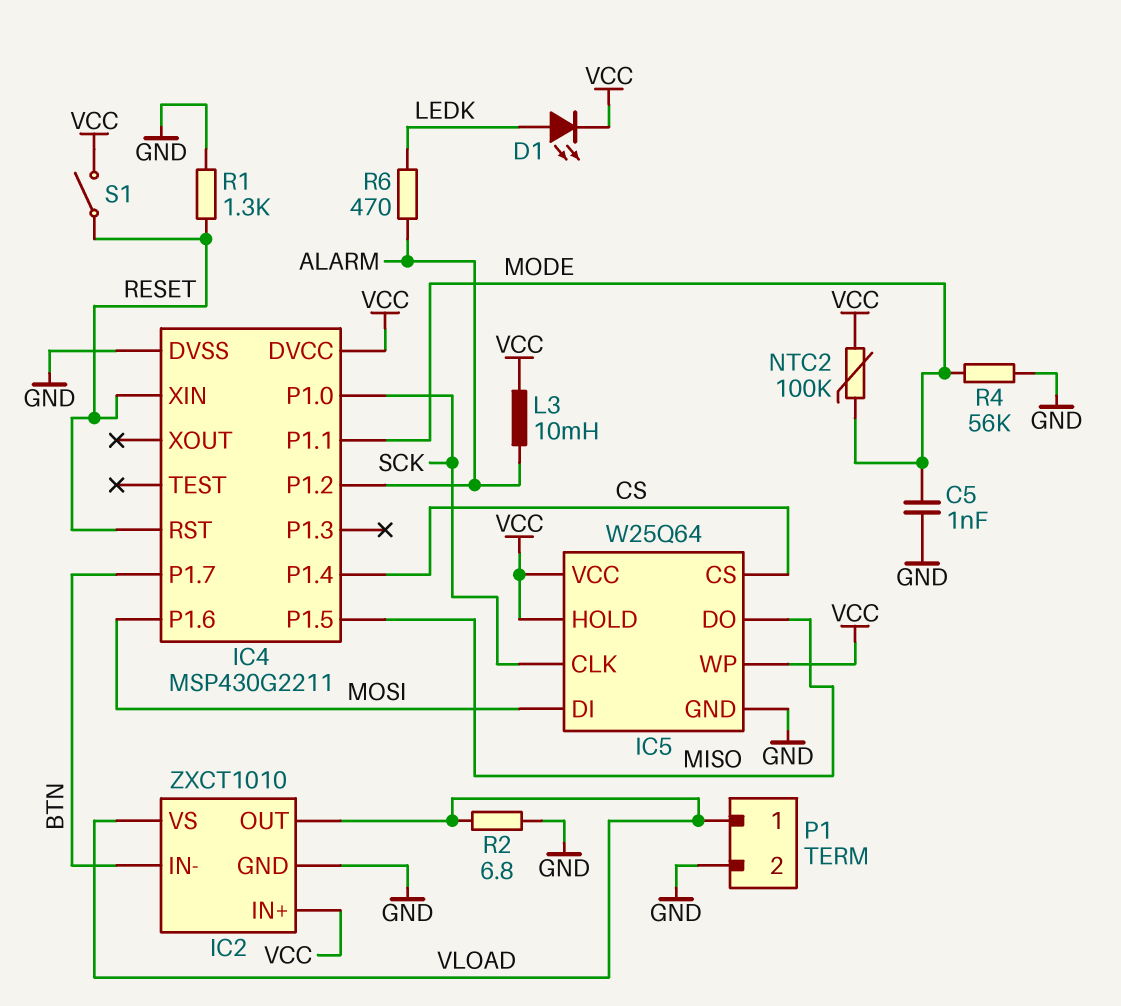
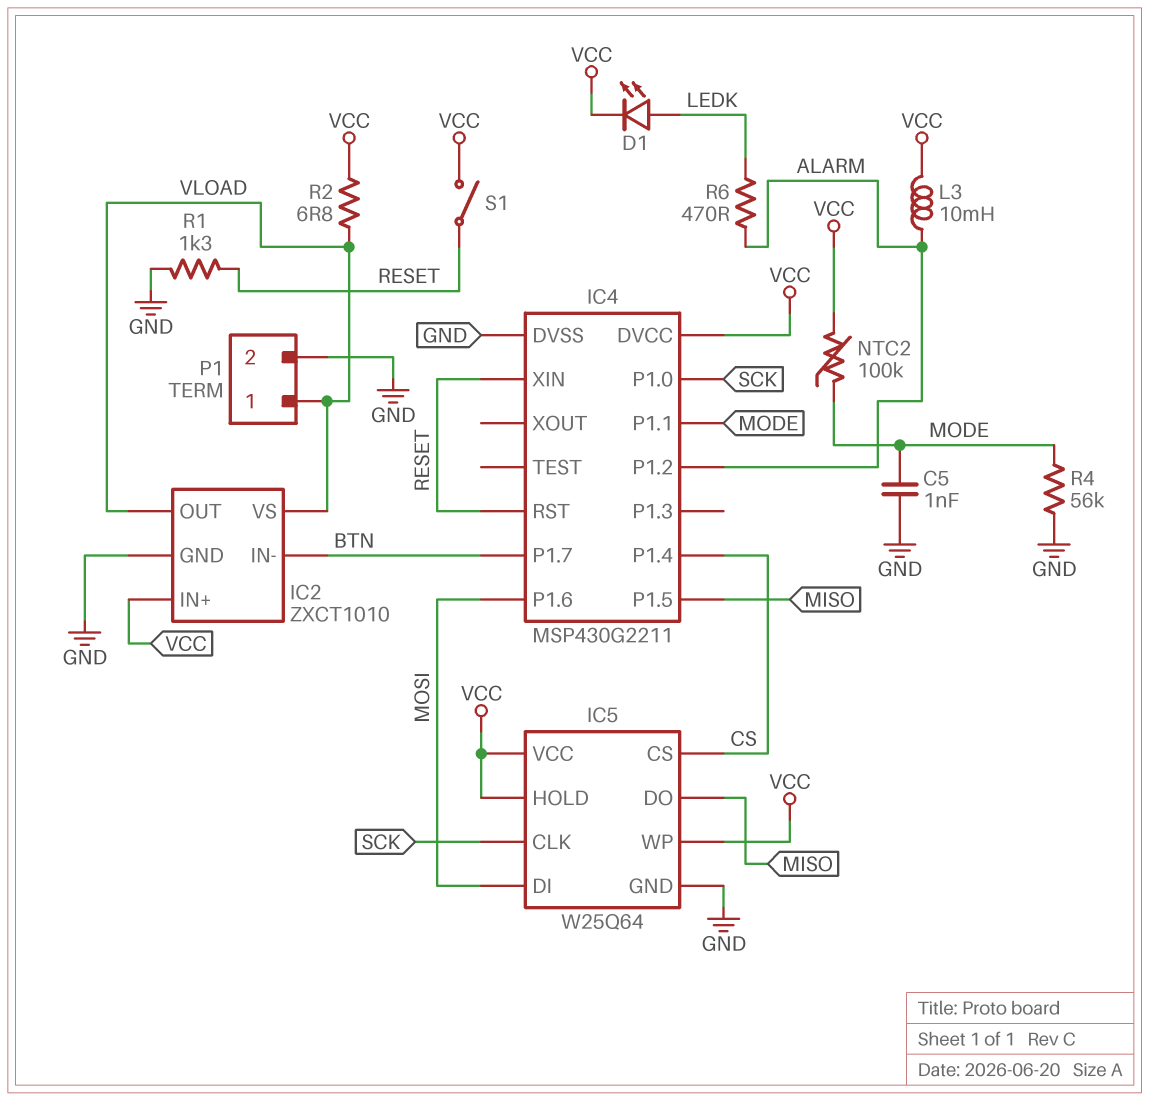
R2: 6.8 (GND, VLOAD) -> 6.8 (VCC, VLOAD)

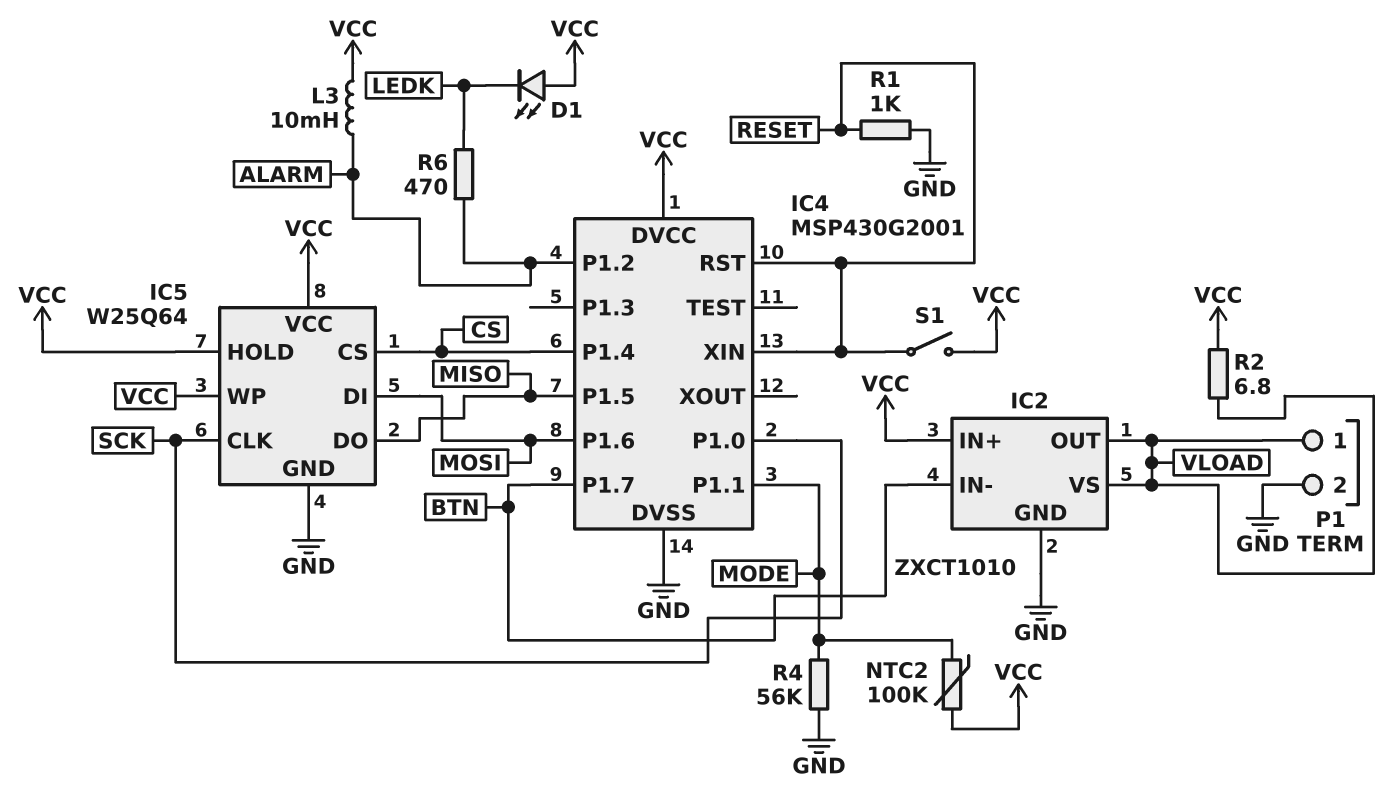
C5: 1nF (GND, MODE) -> none
D1: LED (A LEDK, K VCC) -> LED (A VCC, K LEDK)
IC4: MSP430G2211 -> MSP430G2001
R1: 1.3k (GND, RESET) -> 1k (GND, RESET)

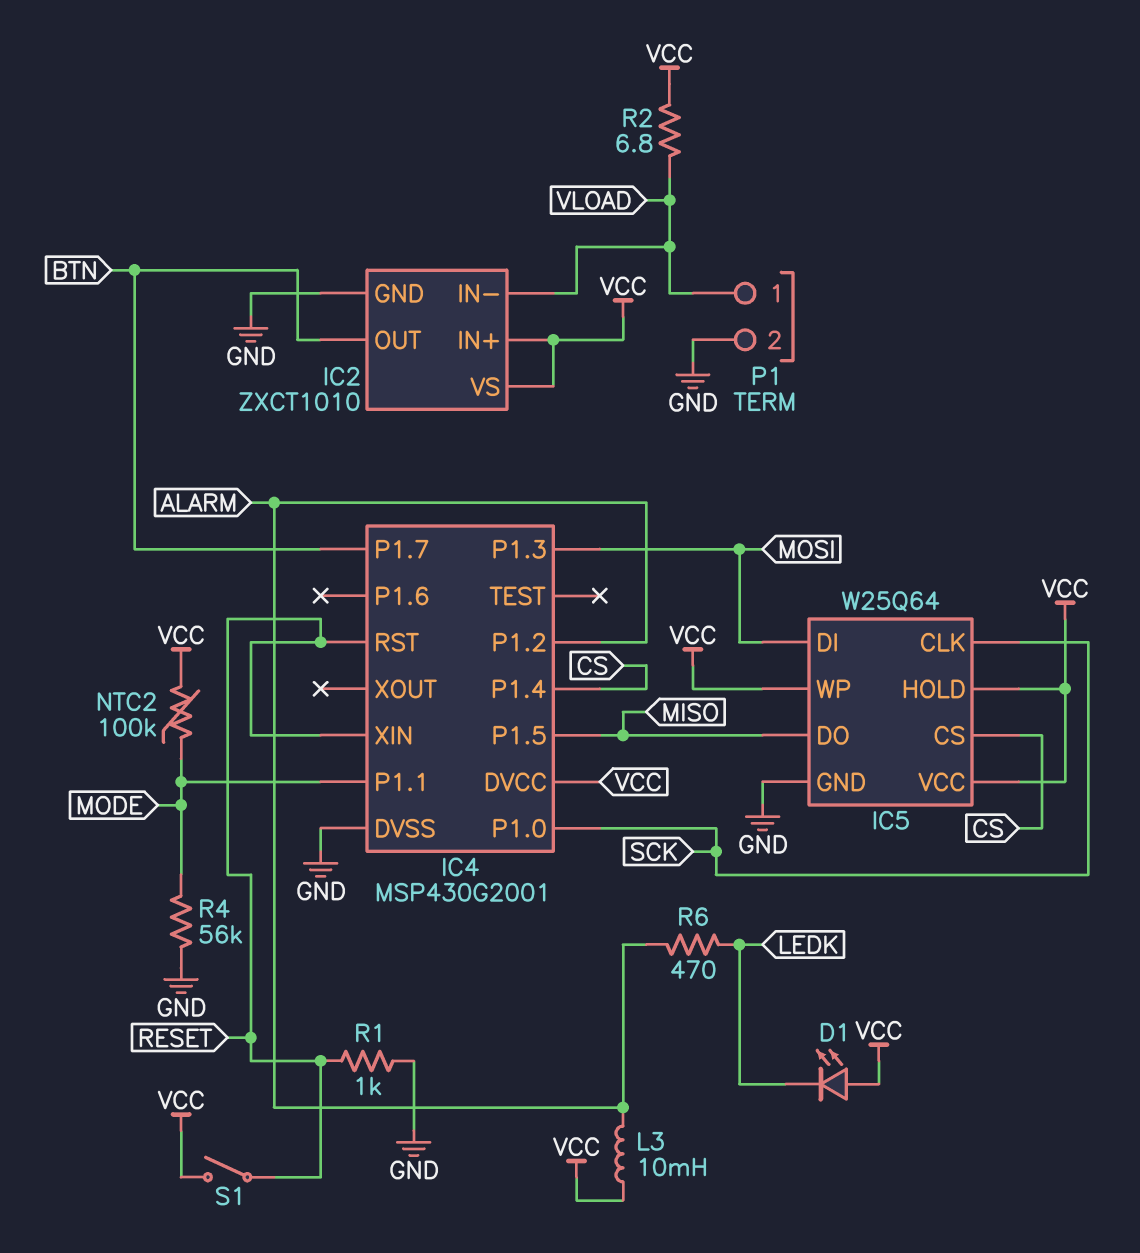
IC2 pin IN-: BTN -> VLOAD
IC2 pin OUT: VLOAD -> BTN
IC2 pin VS: VLOAD -> VCC
IC4 pin P1.3: none -> MOSI
IC4 pin P1.6: MOSI -> none

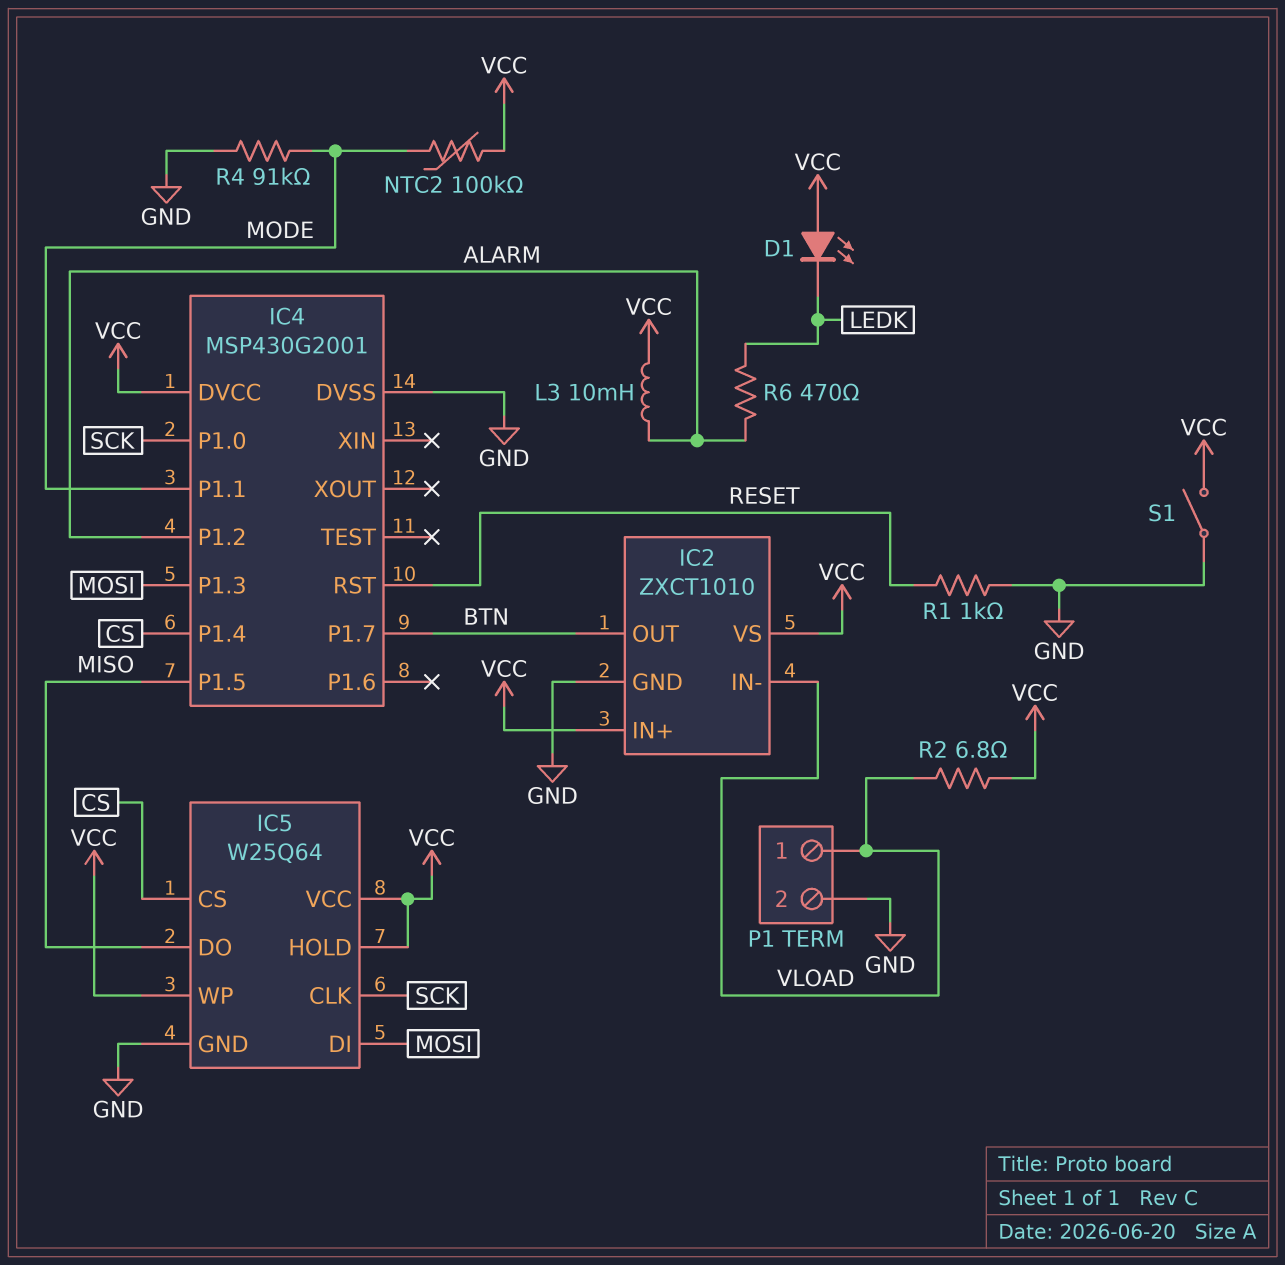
IC4 pin XIN: RESET -> none
R4: 56k (GND, MODE) -> 91k (GND, MODE)
S1: switch (RESET, VCC) -> switch (GND, VCC)

